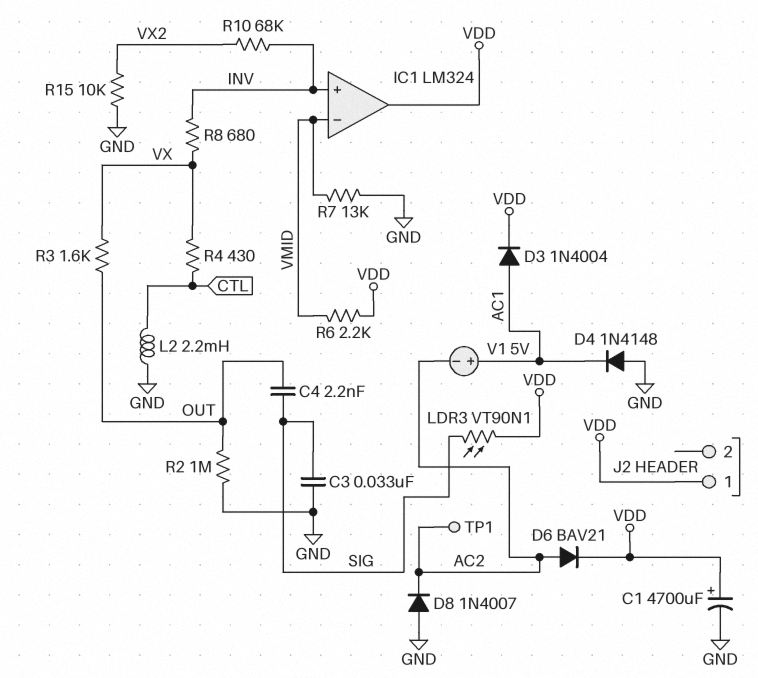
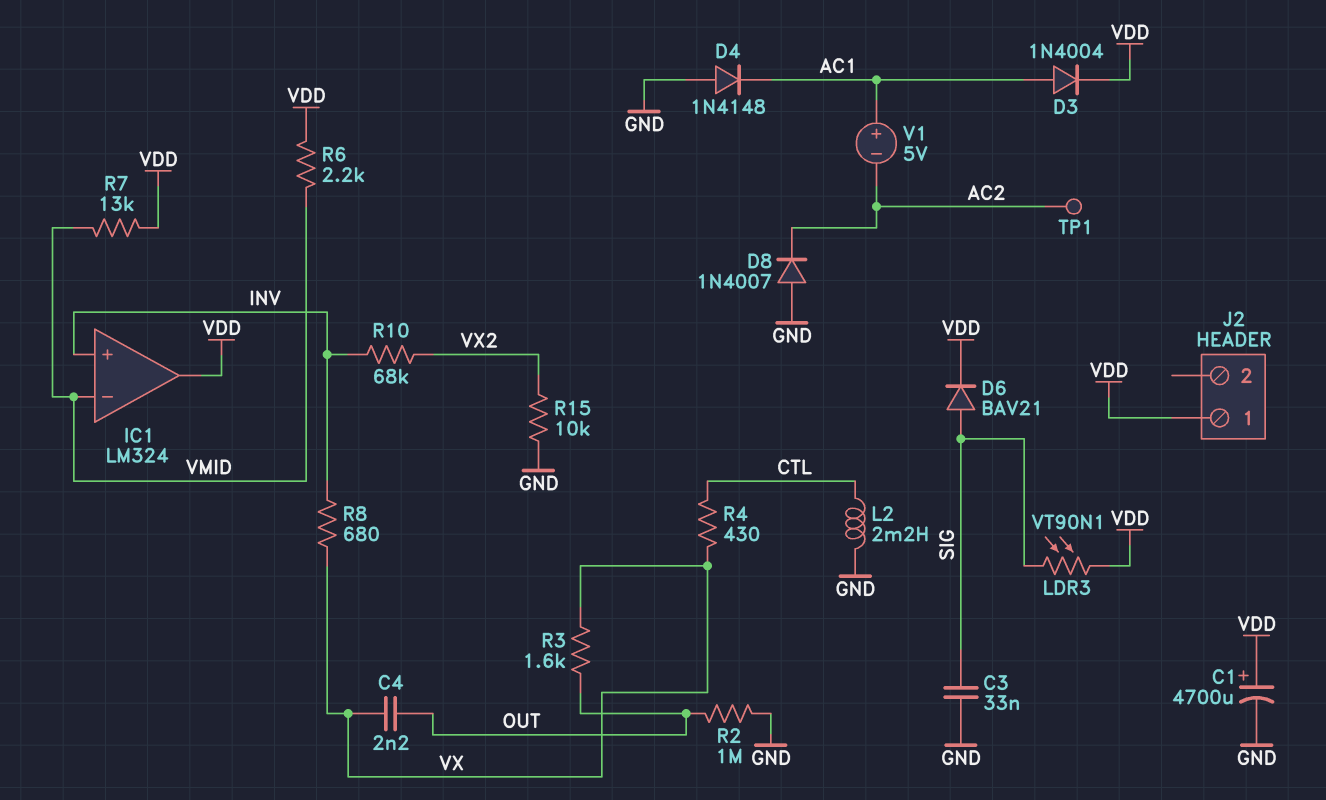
C4: 2.2nF (OUT, SIG) -> 2.2nF (OUT, VX)
D6: diode BAV21 (A AC2, K VDD) -> diode BAV21 (A SIG, K VDD)
R7: 13k (GND, VMID) -> 13k (VDD, VMID)

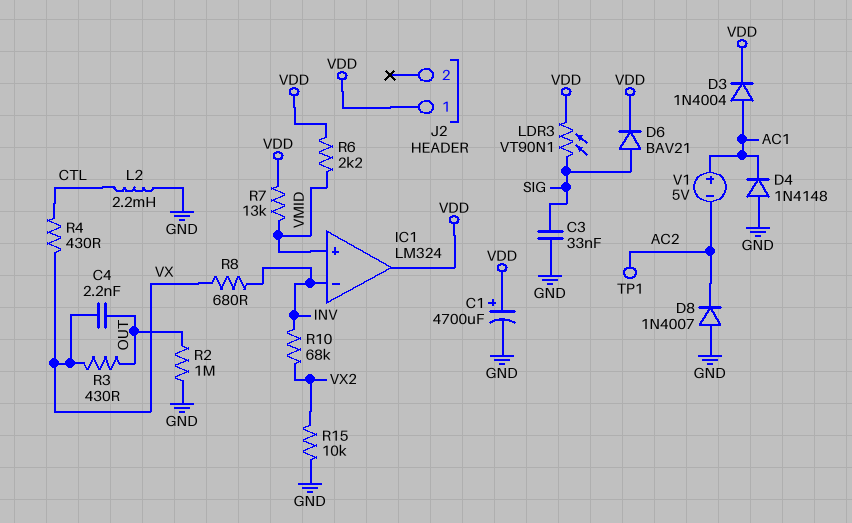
IC1 pin in+: INV -> VMID
IC1 pin in-: VMID -> INV
R3: 1.6k (OUT, VX) -> 430 (OUT, VX)

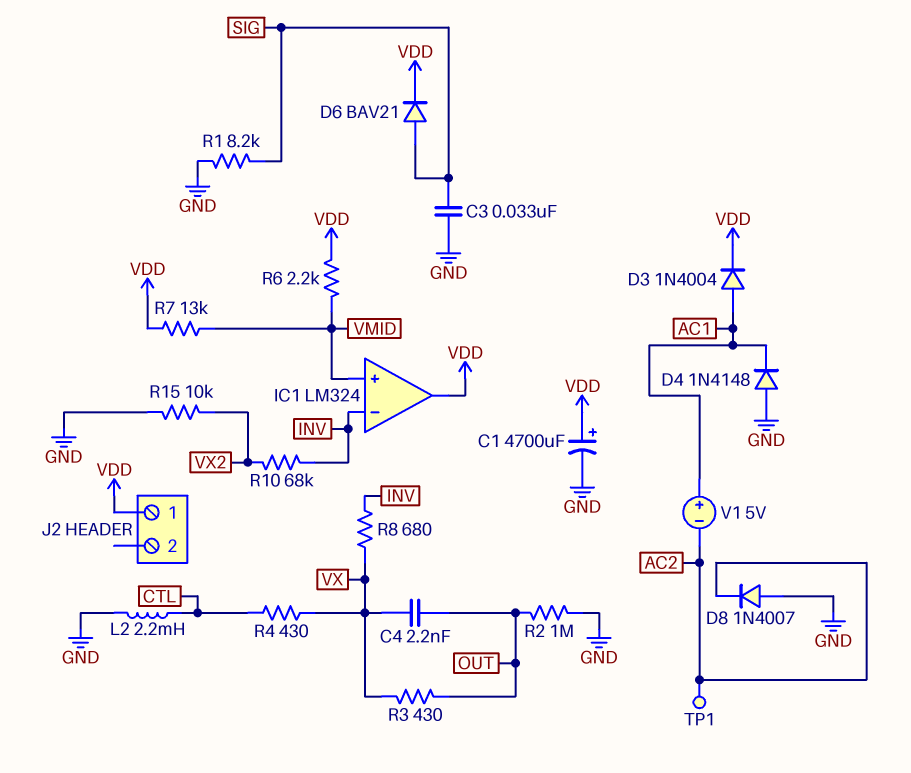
LDR3: VT90N1 (SIG, VDD) -> none
R1: none -> 8.2k (GND, SIG)

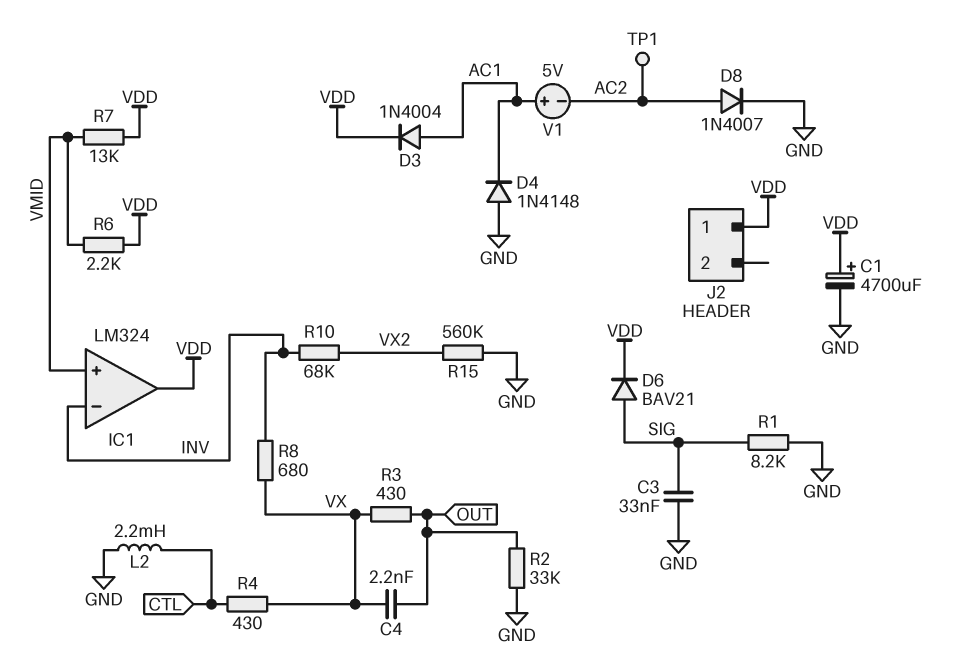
D8: diode 1N4007 (A GND, K AC2) -> diode 1N4007 (A AC2, K GND)
R2: 1M (GND, OUT) -> 33k (GND, OUT)
R15: 10k (GND, VX2) -> 560k (GND, VX2)

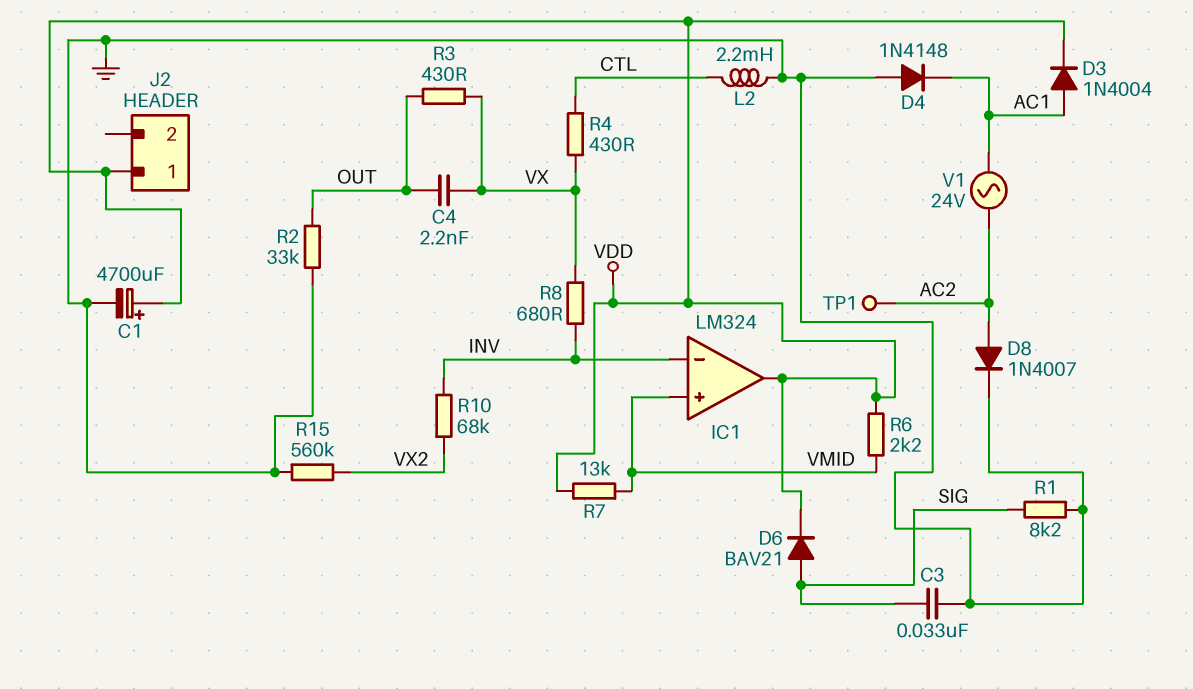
V1: 5V (plus AC1, minus AC2) -> AC 24V (AC1, AC2)

